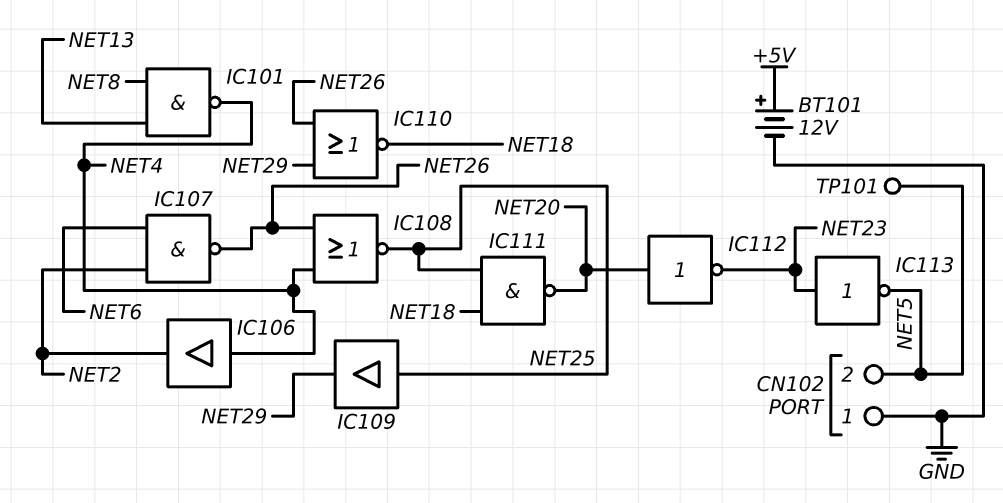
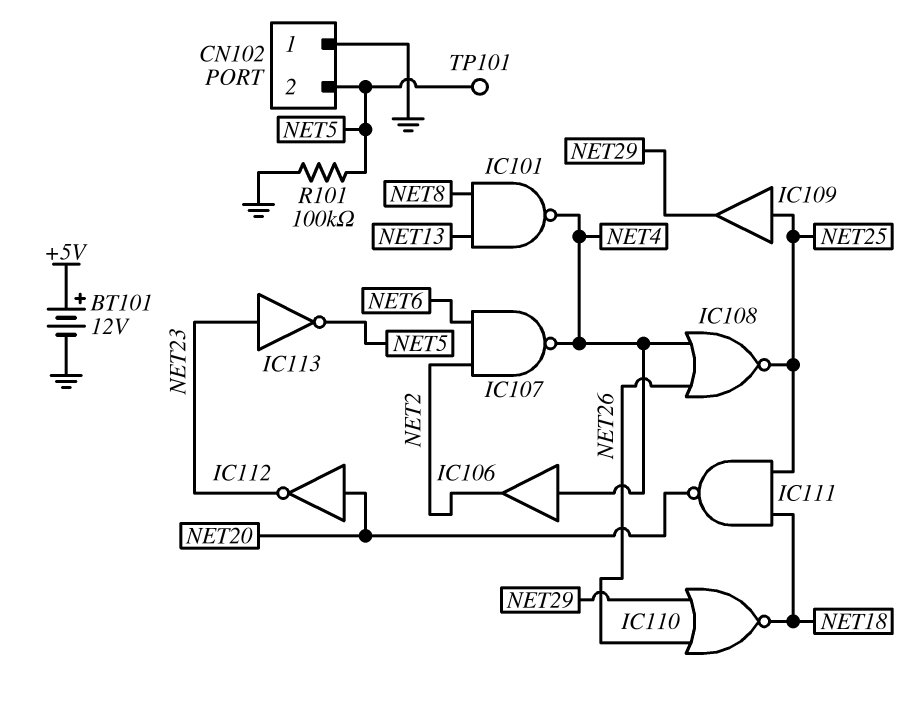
IC107: NAND (in NET2, in NET6, out NET26) -> NAND (in NET2, in NET6, out NET4)
R101: none -> 100k (GND, NET5)

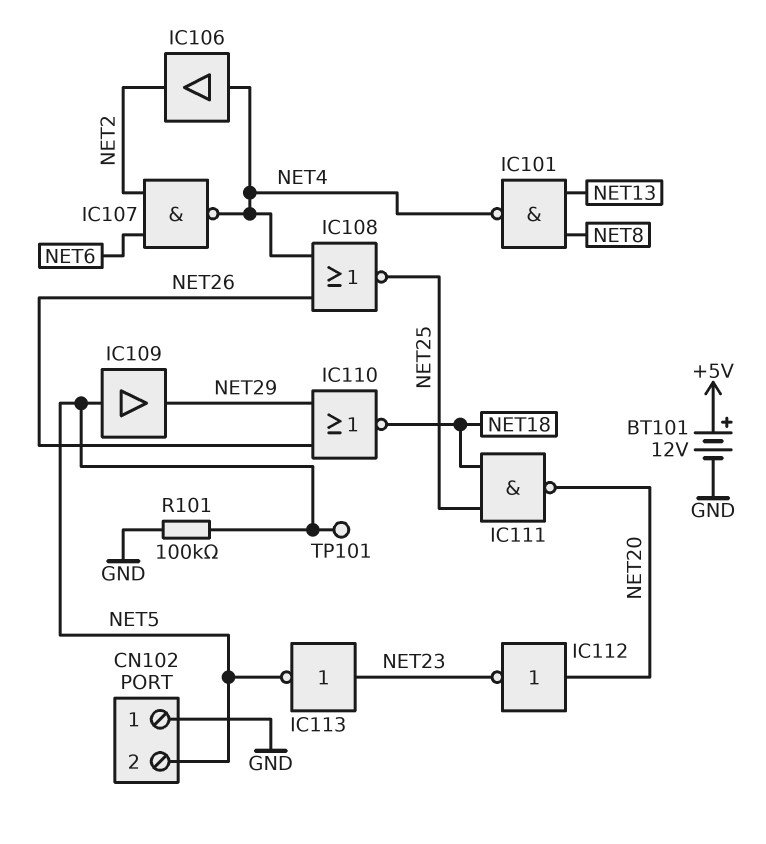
IC109: buffer (in NET25, out NET29) -> buffer (in NET5, out NET29)

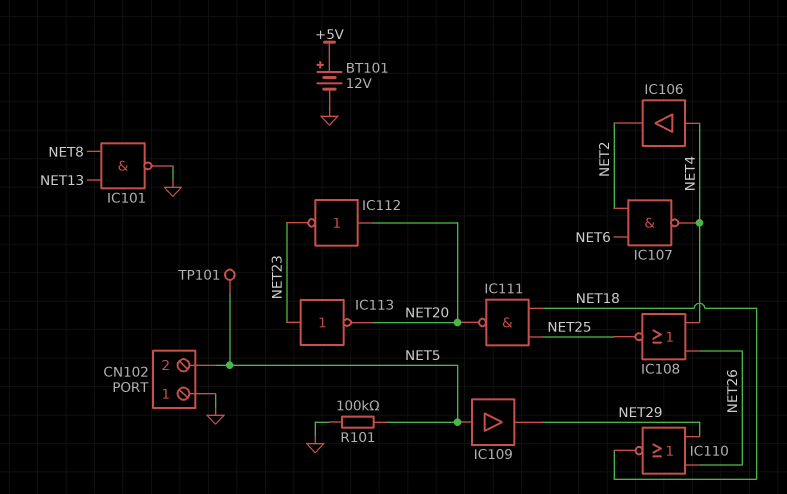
IC101: NAND (in NET8, in NET13, out NET4) -> NAND (in NET8, in NET13, out GND)
IC113: NOT (in NET23, out NET5) -> NOT (in NET23, out NET20)

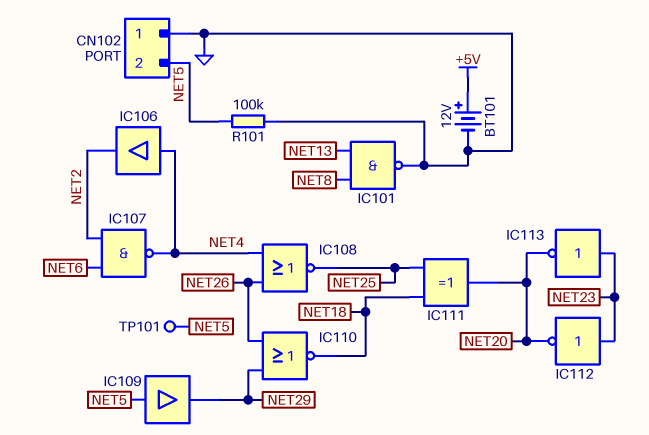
IC111: NAND (in NET18, in NET25, out NET20) -> XOR (in NET18, in NET25, out NET20)
IC112: NOT (in NET20, out NET23) -> NOT (in NET23, out NET20)

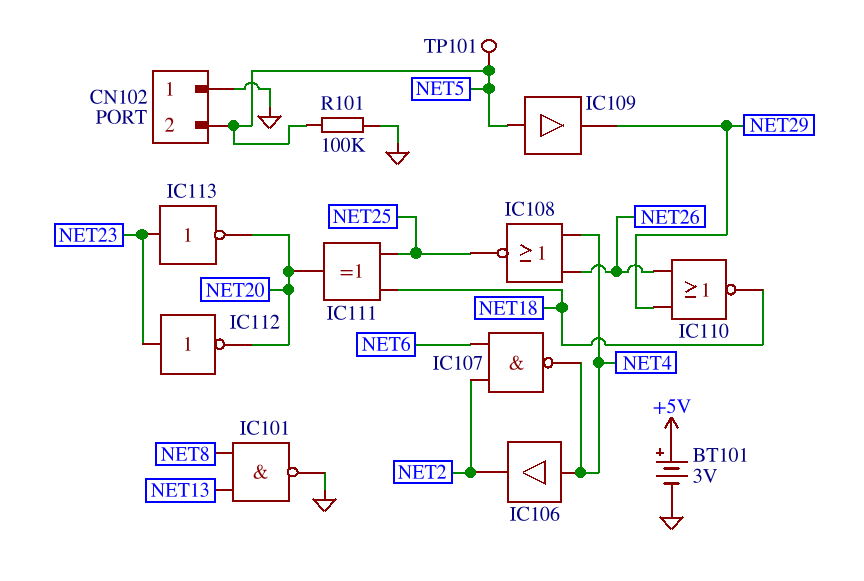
BT101: 12V (plus +5V, minus GND) -> 3V (plus +5V, minus GND)

